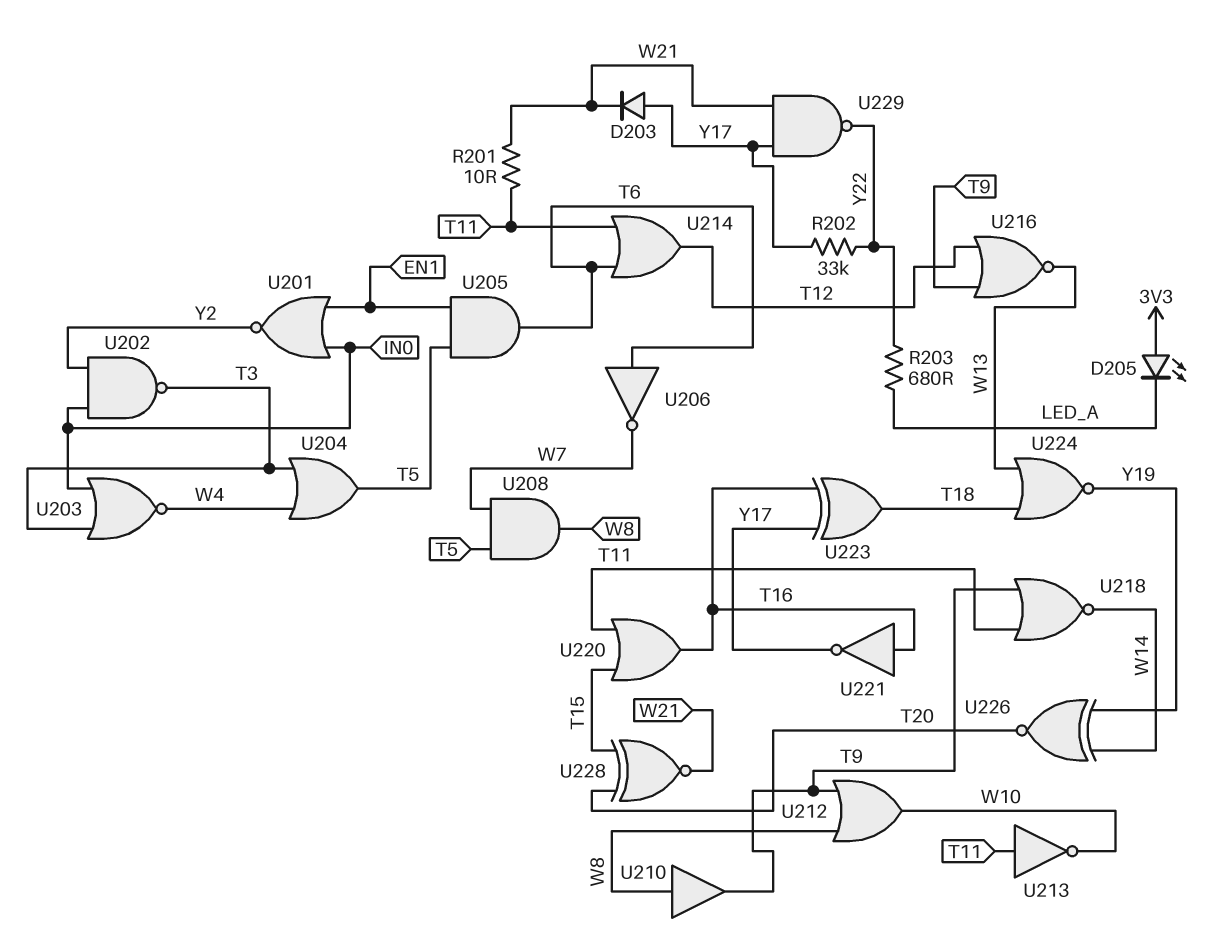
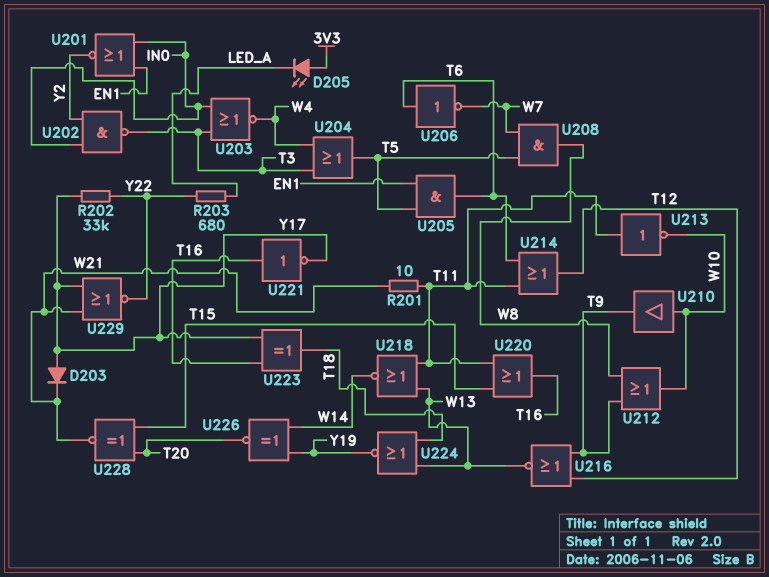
U210: buffer (in W8, out T9) -> buffer (in W10, out T9)
U218: NOR (in T9, in T11, out W14) -> NOR (in T11, in W13, out W14)
U229: NAND (in W21, in Y17, out Y22) -> NOR (in W21, in Y17, out Y22)

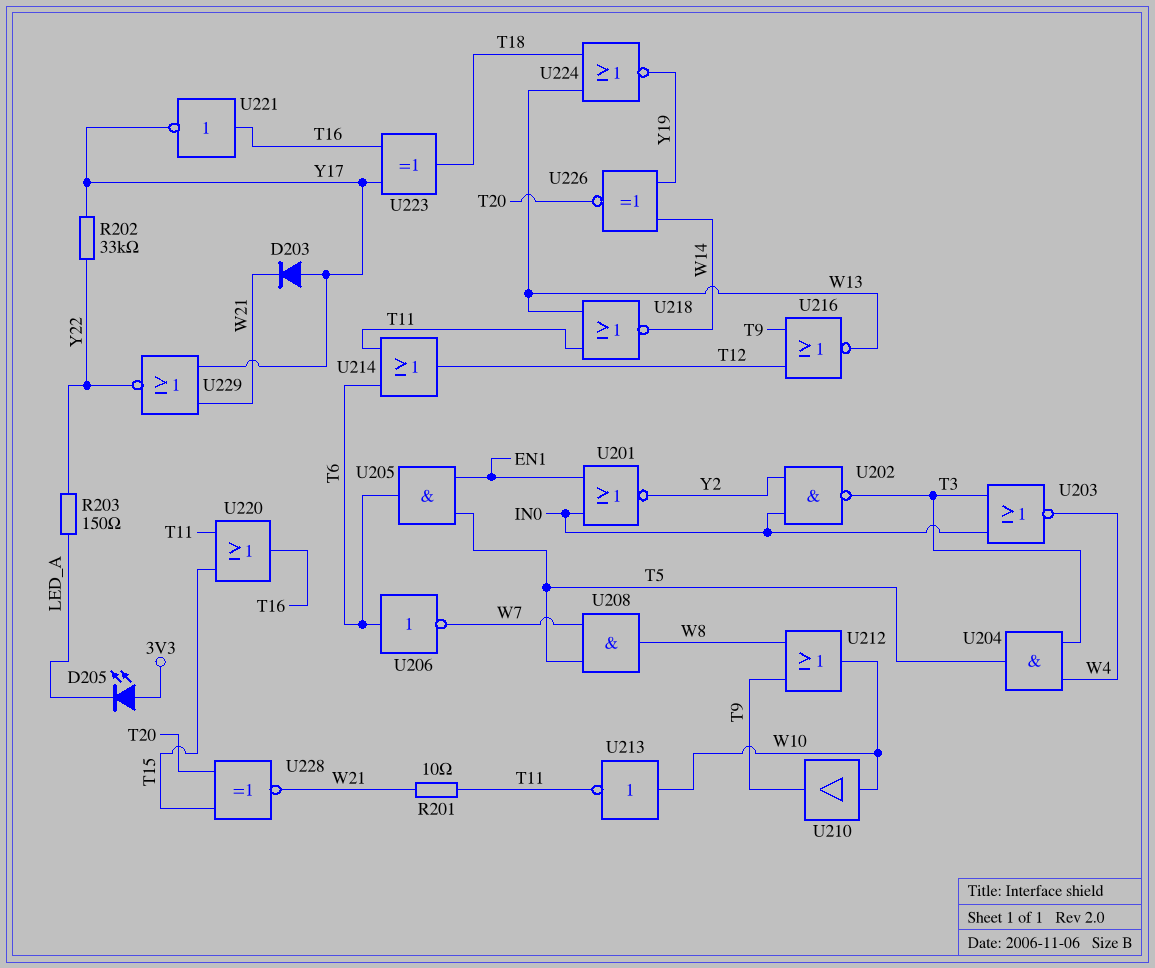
R203: 680 (LED_A, Y22) -> 150 (LED_A, Y22)
U204: OR (in T3, in W4, out T5) -> AND (in T3, in W4, out T5)
U213: NOT (in T11, out W10) -> NOT (in W10, out T11)

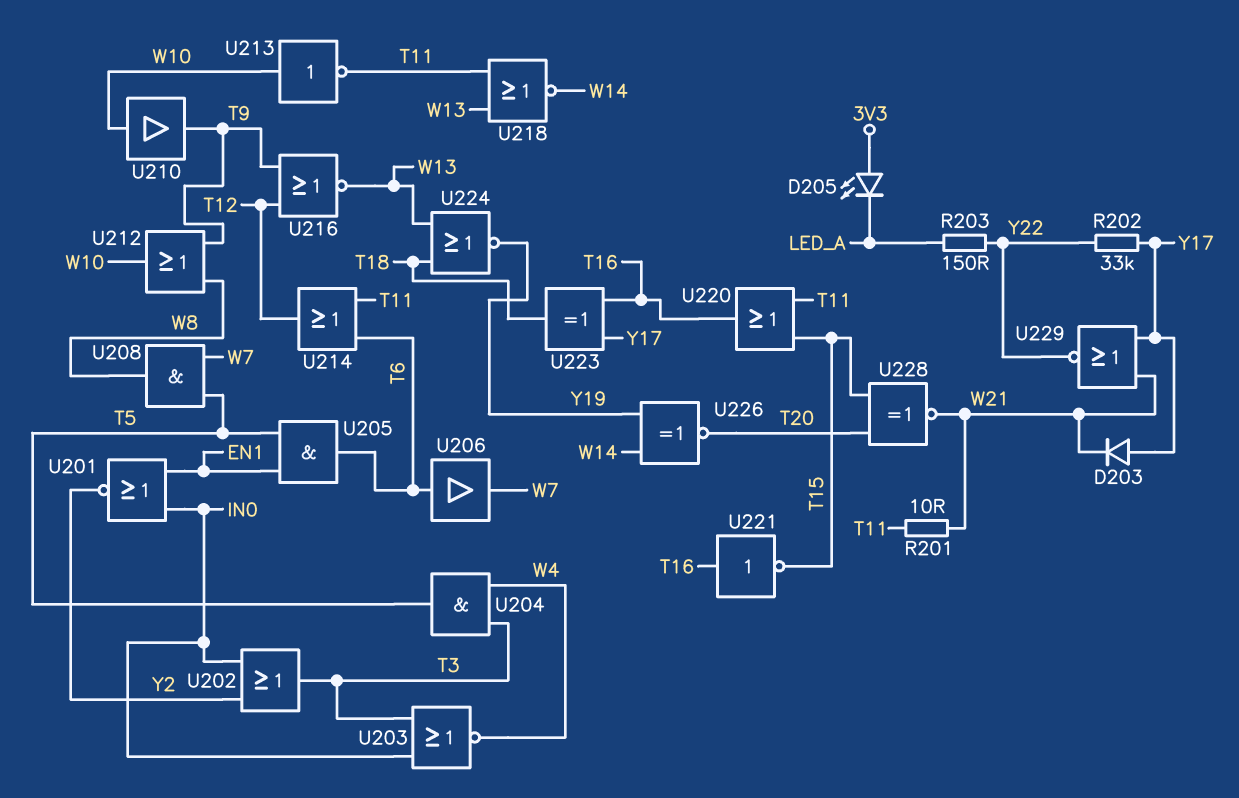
U202: NAND (in IN0, in Y2, out T3) -> OR (in IN0, in Y2, out T3)
U206: NOT (in T6, out W7) -> buffer (in T6, out W7)
U221: NOT (in T16, out Y17) -> NOT (in T16, out T15)

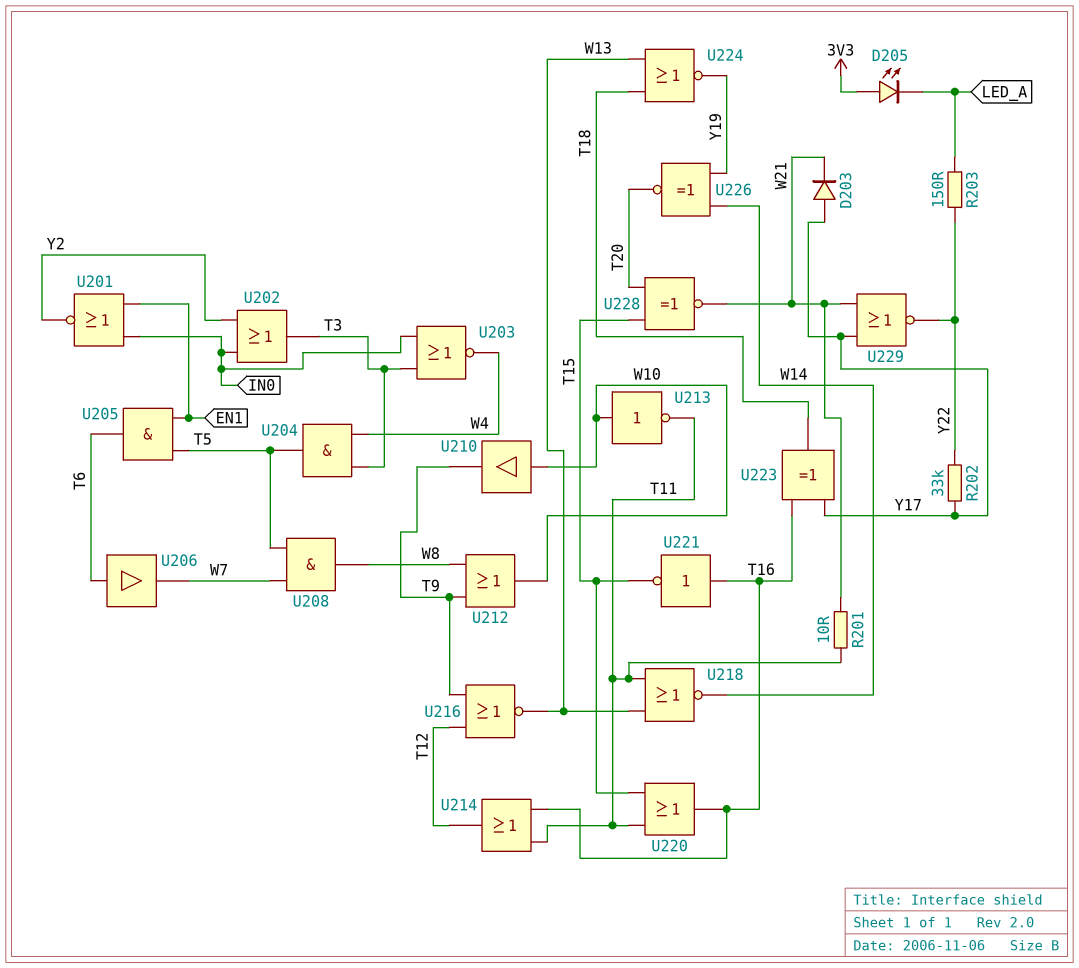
U214: OR (in T6, in T11, out T12) -> OR (in T11, in T16, out T12)

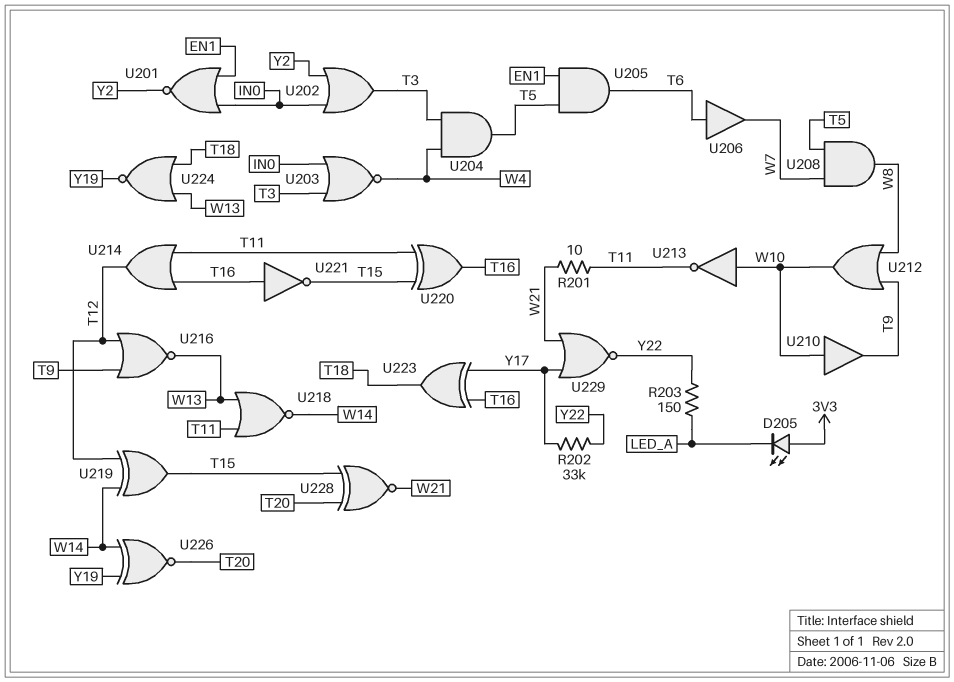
D203: diode (A Y17, K W21) -> none
U219: none -> XOR (in T12, in W14, out T15)
U220: OR (in T11, in T15, out T16) -> XOR (in T11, in T15, out T16)

